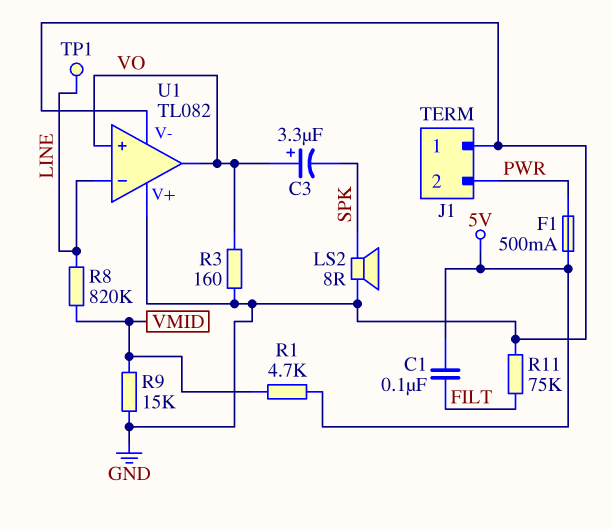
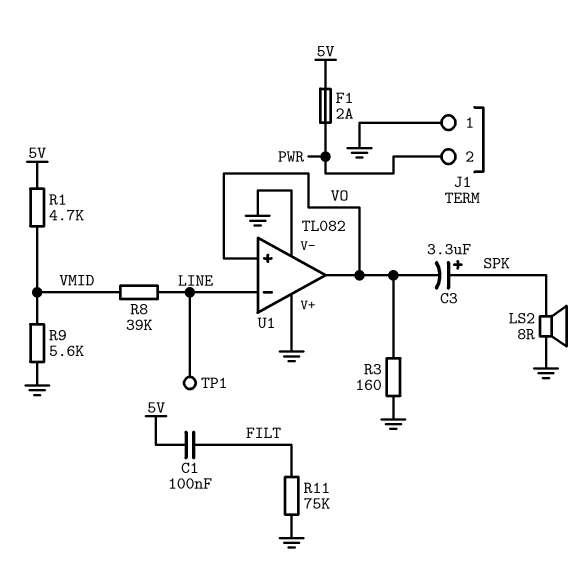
C3: 3.3uF (plus VO, minus SPK) -> 3.3uF (plus SPK, minus VO)
F1: 500mA (5V, PWR) -> 2A (5V, PWR)
R8: 820k (LINE, VMID) -> 39k (LINE, VMID)
R9: 15k (GND, VMID) -> 5.6k (GND, VMID)

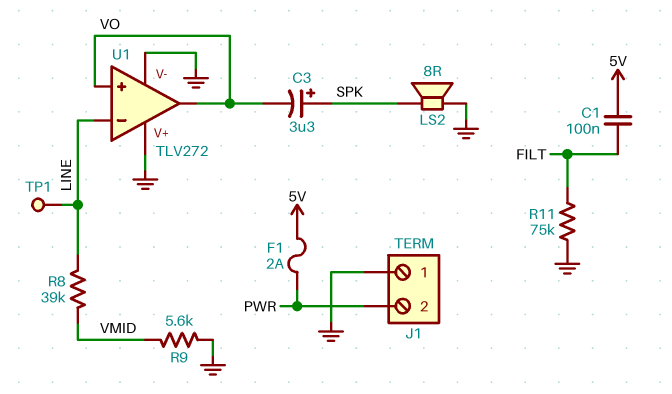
R1: 4.7k (5V, VMID) -> none
R3: 160 (GND, VO) -> none
U1: TL082 -> TLV272

